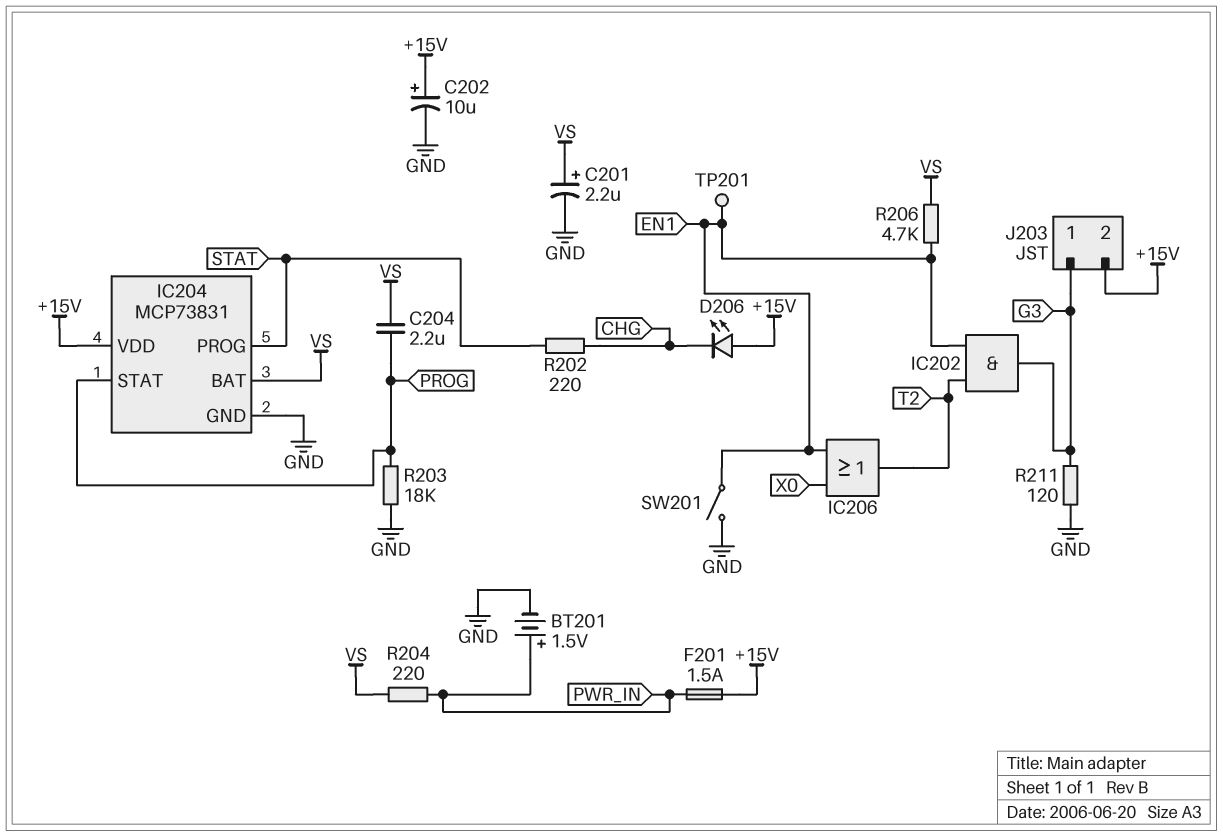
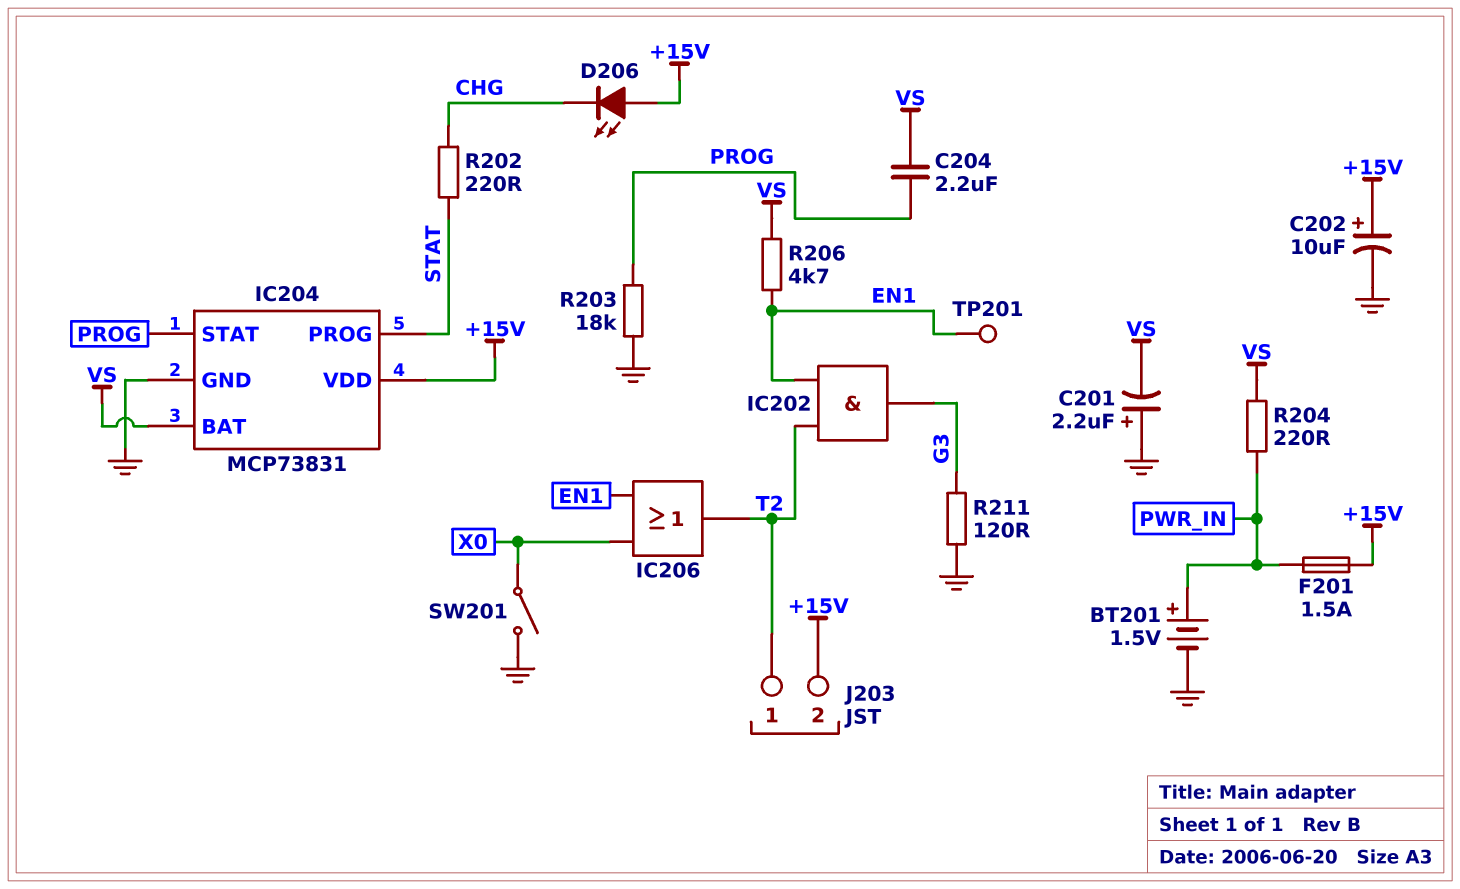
C201: 2.2uF (plus VS, minus GND) -> 2.2uF (plus GND, minus VS)
J203 pin 1: G3 -> T2
SW201: switch (EN1, GND) -> switch (GND, X0)

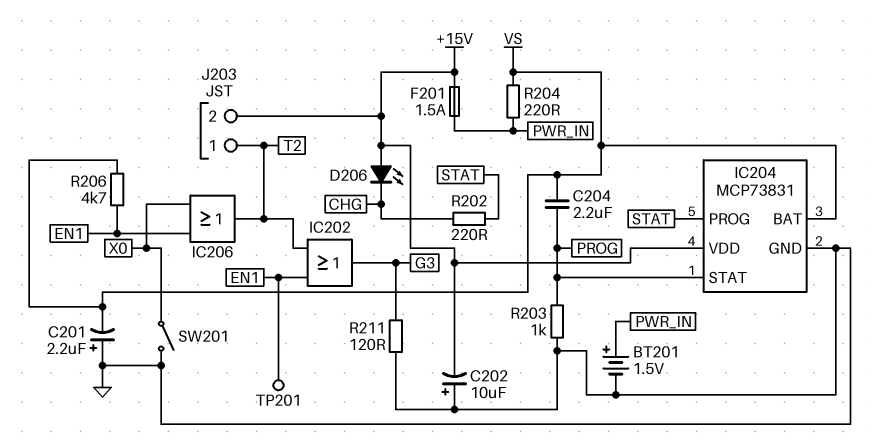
C202: 10uF (plus +15V, minus GND) -> 10uF (plus GND, minus +15V)
IC202: AND (in EN1, in T2, out G3) -> OR (in EN1, in T2, out G3)
R203: 18k (GND, PROG) -> 1k (GND, PROG)

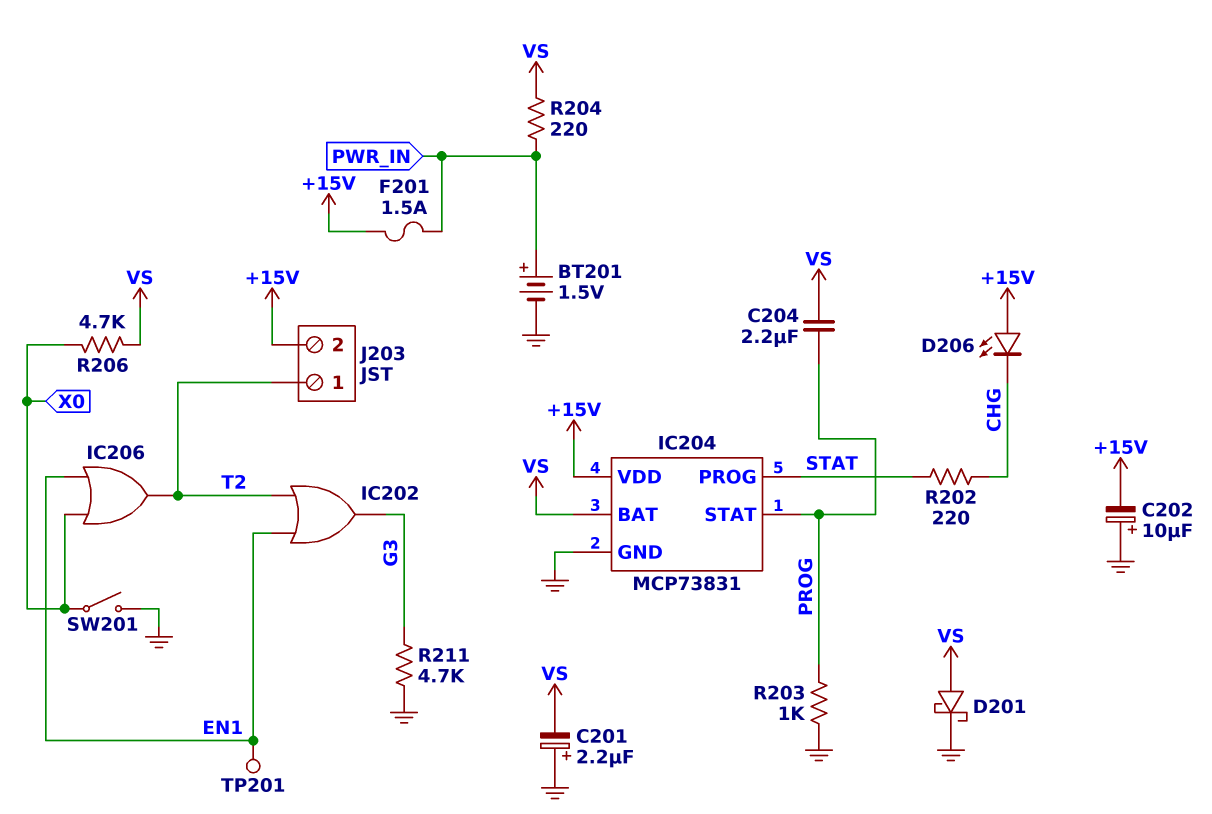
D201: none -> schottky (A VS, K GND)
R206: 4.7k (EN1, VS) -> 4.7k (VS, X0)
R211: 120 (G3, GND) -> 4.7k (G3, GND)

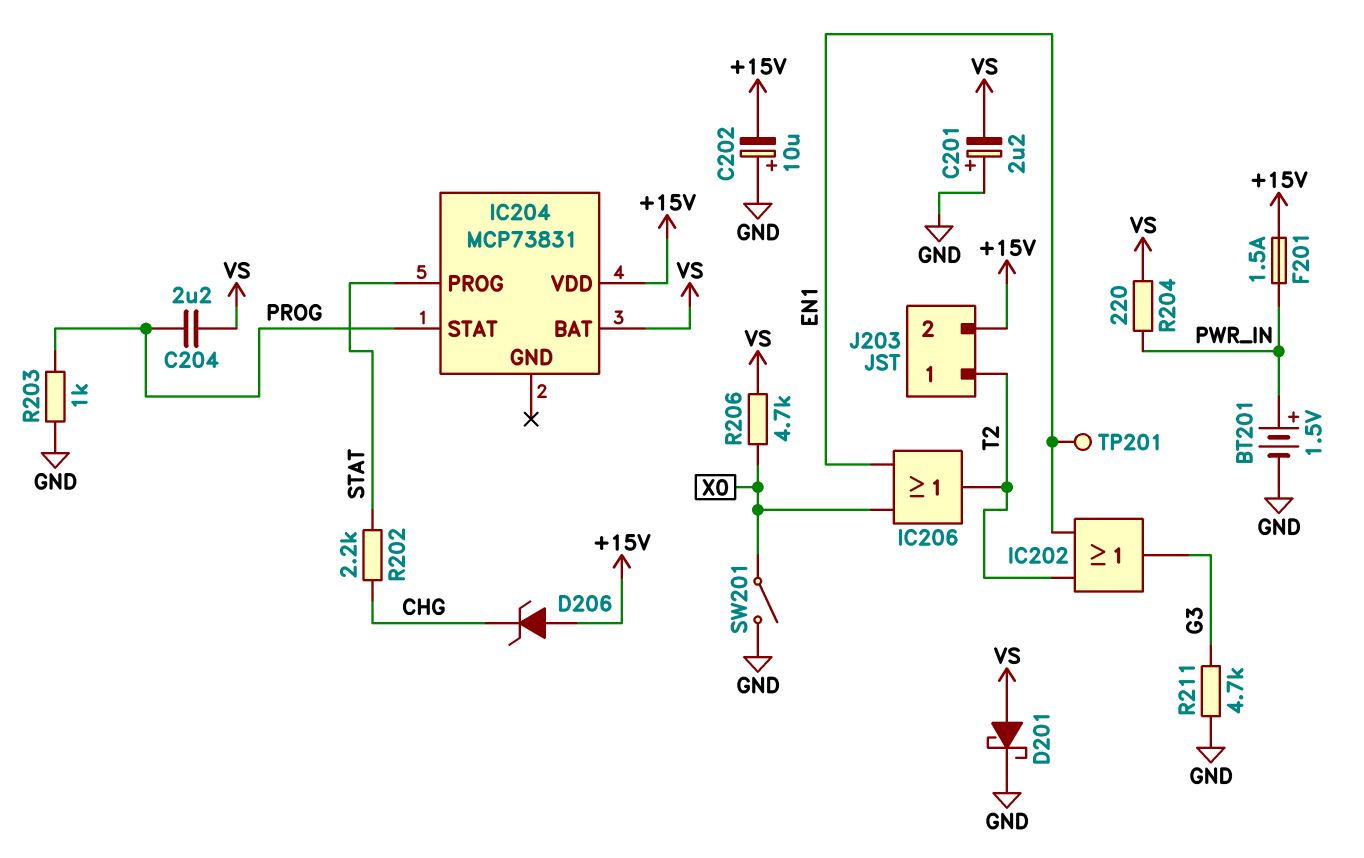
D206: LED (A +15V, K CHG) -> zener (A +15V, K CHG)
IC204 pin GND: GND -> none
R202: 220 (CHG, STAT) -> 2.2k (CHG, STAT)

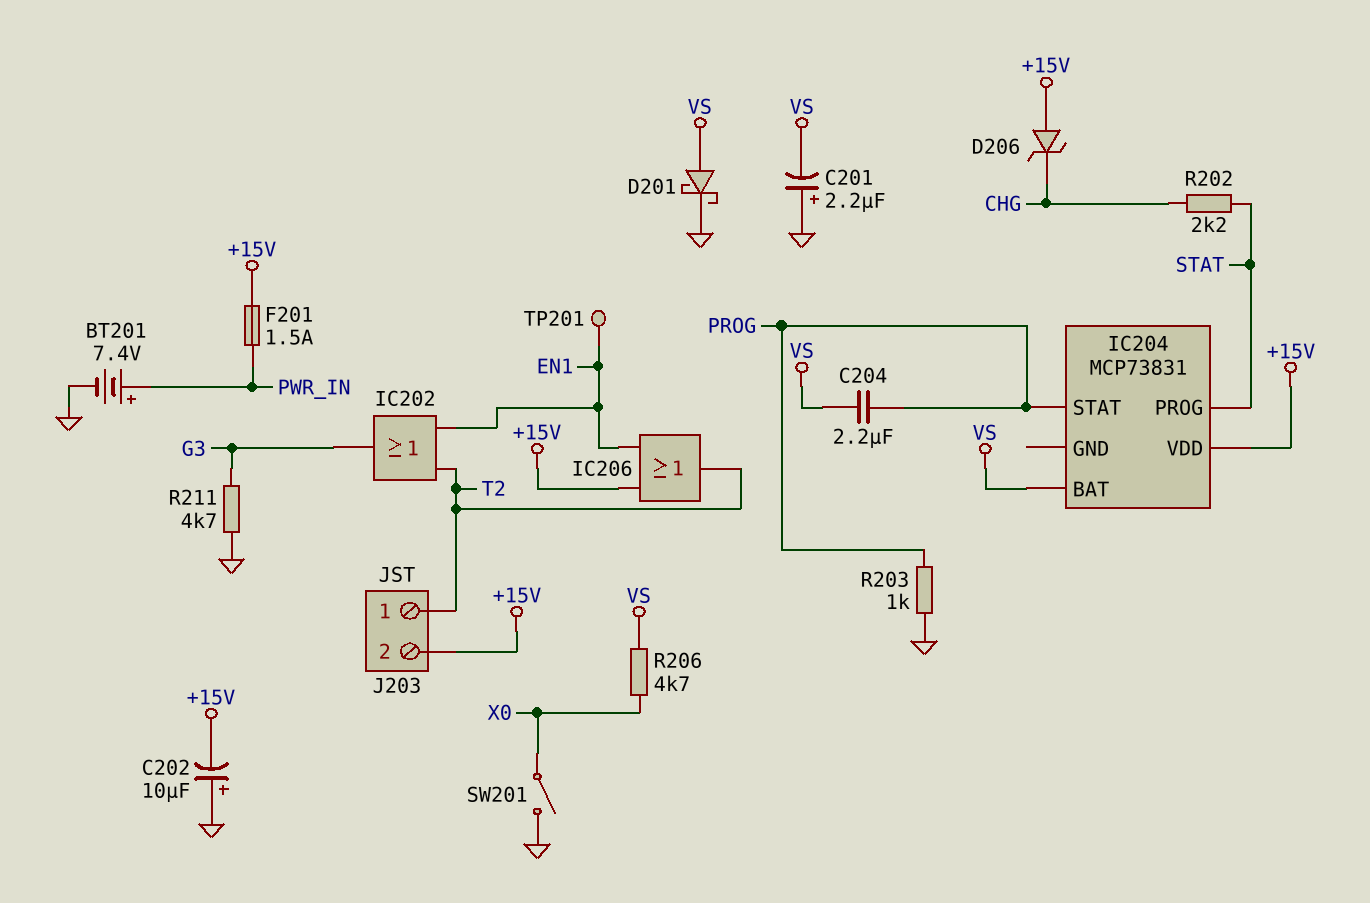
BT201: 1.5V (plus PWR_IN, minus GND) -> 7.4V (plus PWR_IN, minus GND)
IC206: OR (in EN1, in X0, out T2) -> OR (in +15V, in EN1, out T2)
R204: 220 (PWR_IN, VS) -> none

